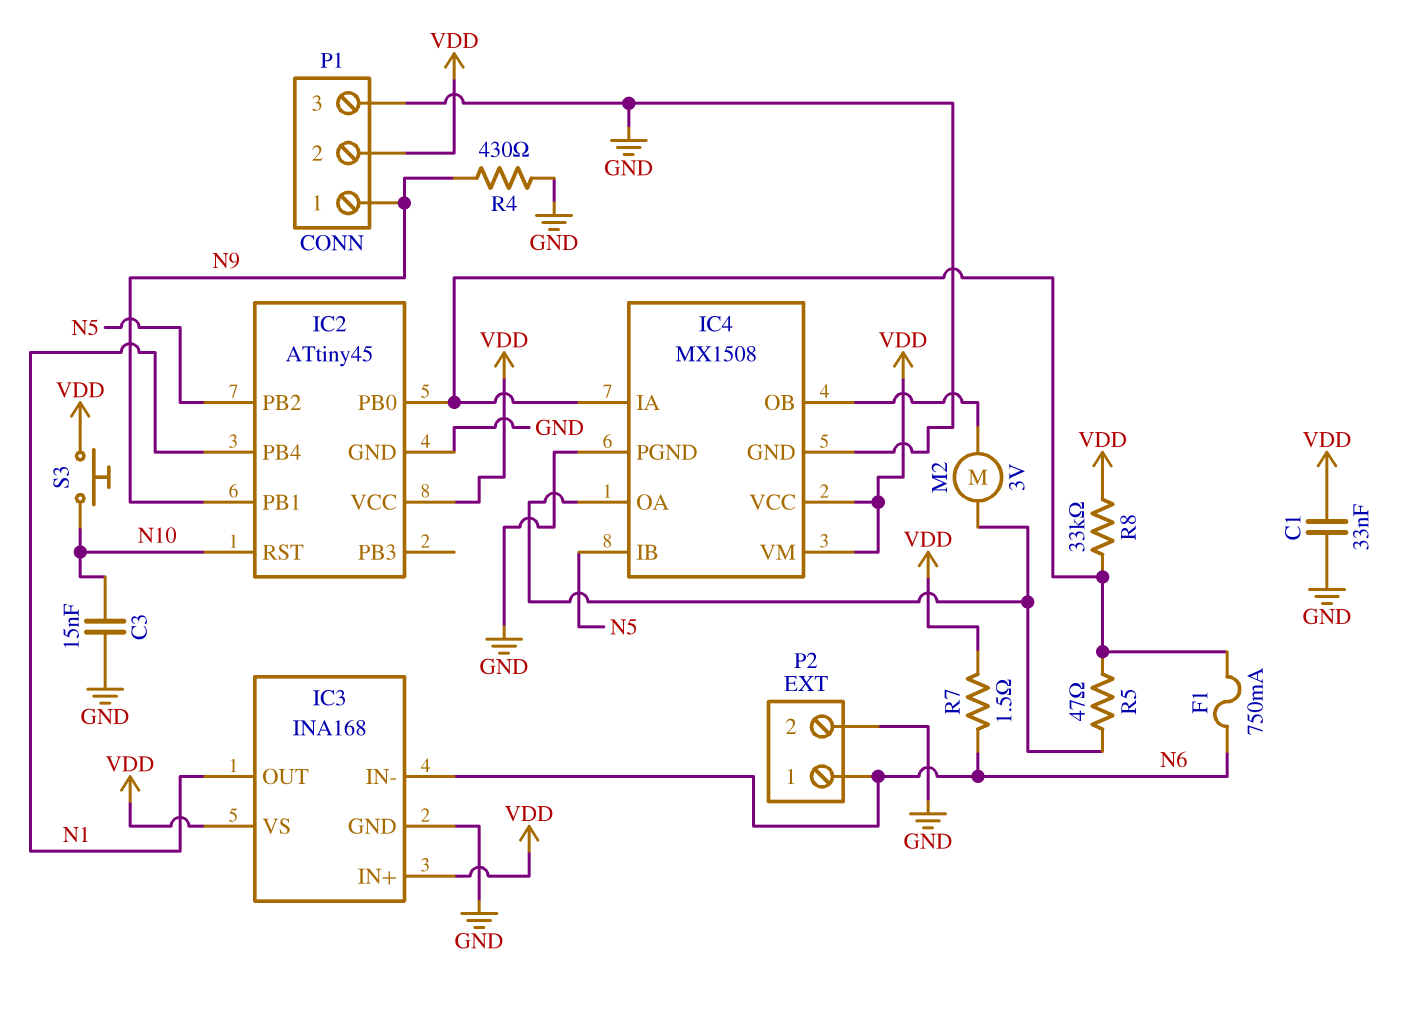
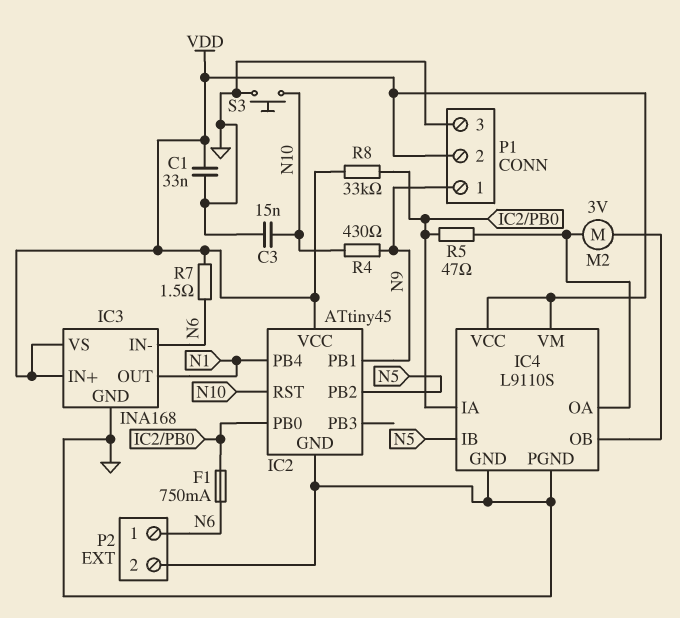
IC4: MX1508 -> L9110S
R4: 430 (GND, N9) -> 430 (N9, N10)
S3: button (N10, VDD) -> button (GND, N10)

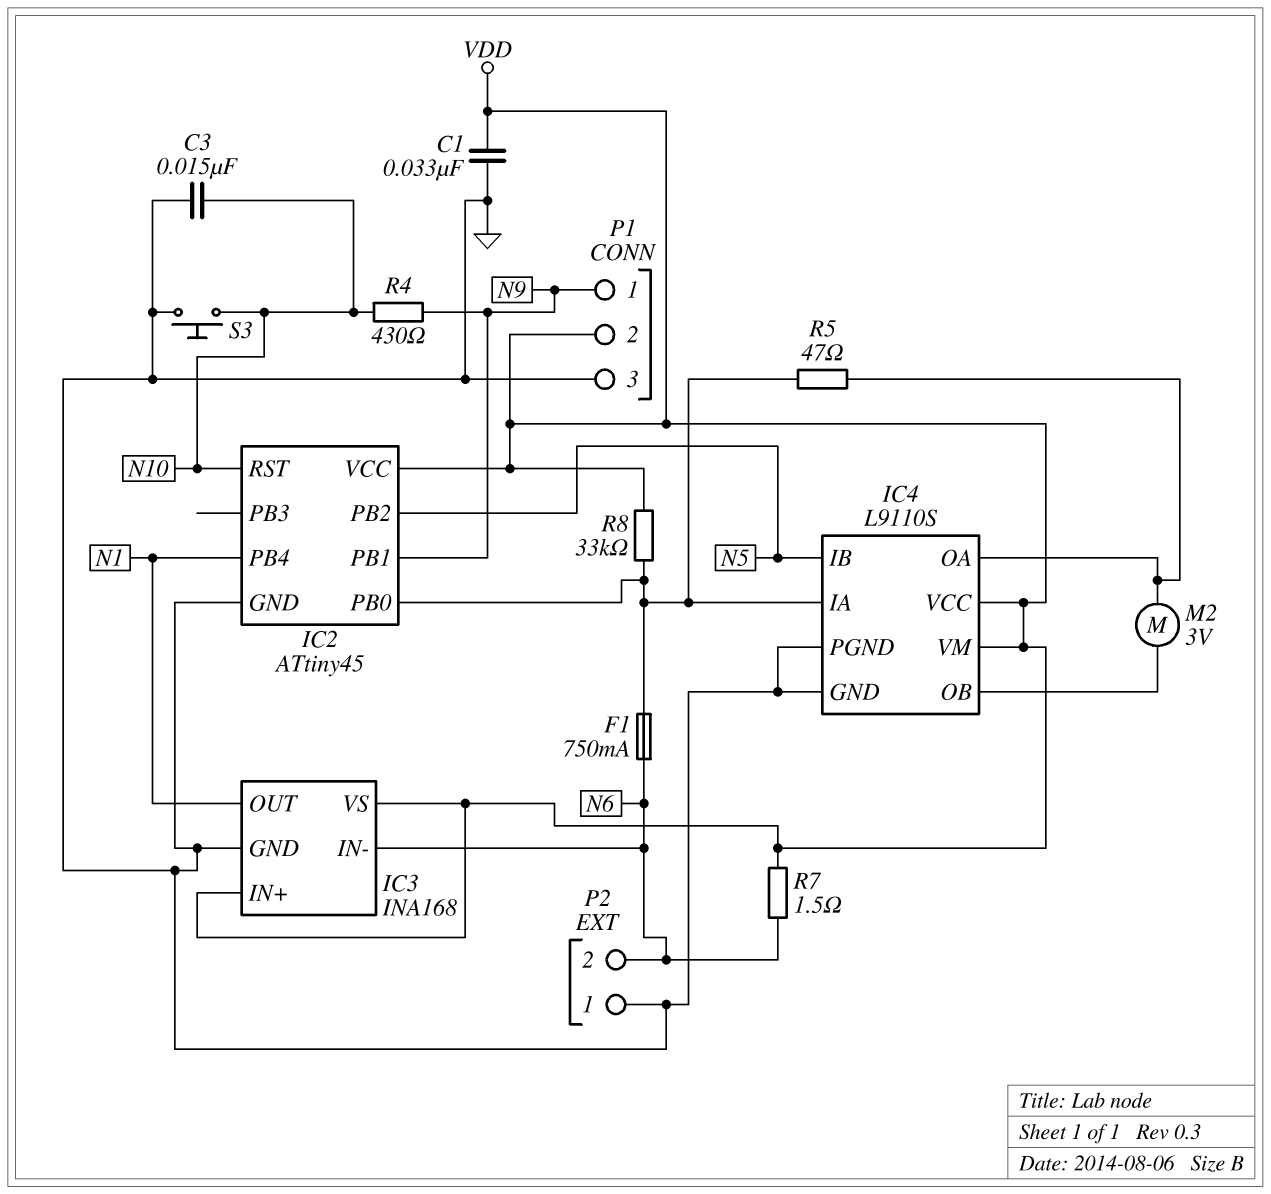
P2 pin 1: N6 -> GND
P2 pin 2: GND -> N6

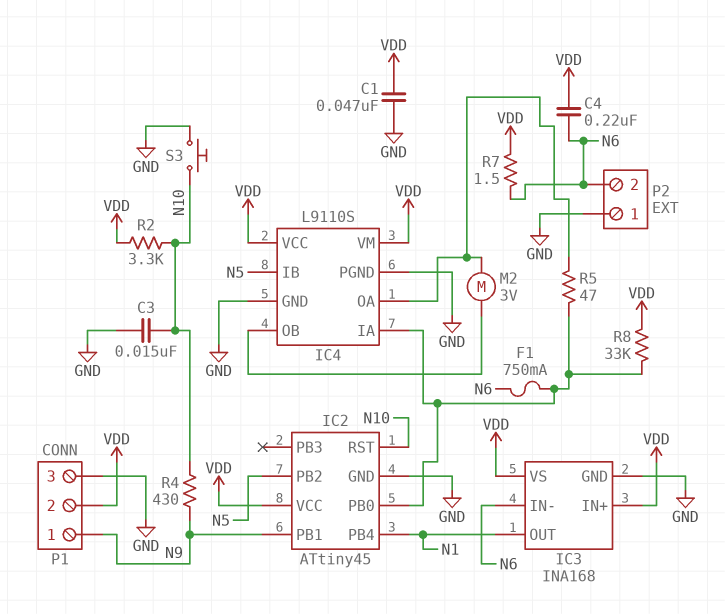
C1: 33nF (GND, VDD) -> 47nF (GND, VDD)
C4: none -> 220nF (N6, VDD)
R2: none -> 3.3k (N10, VDD)

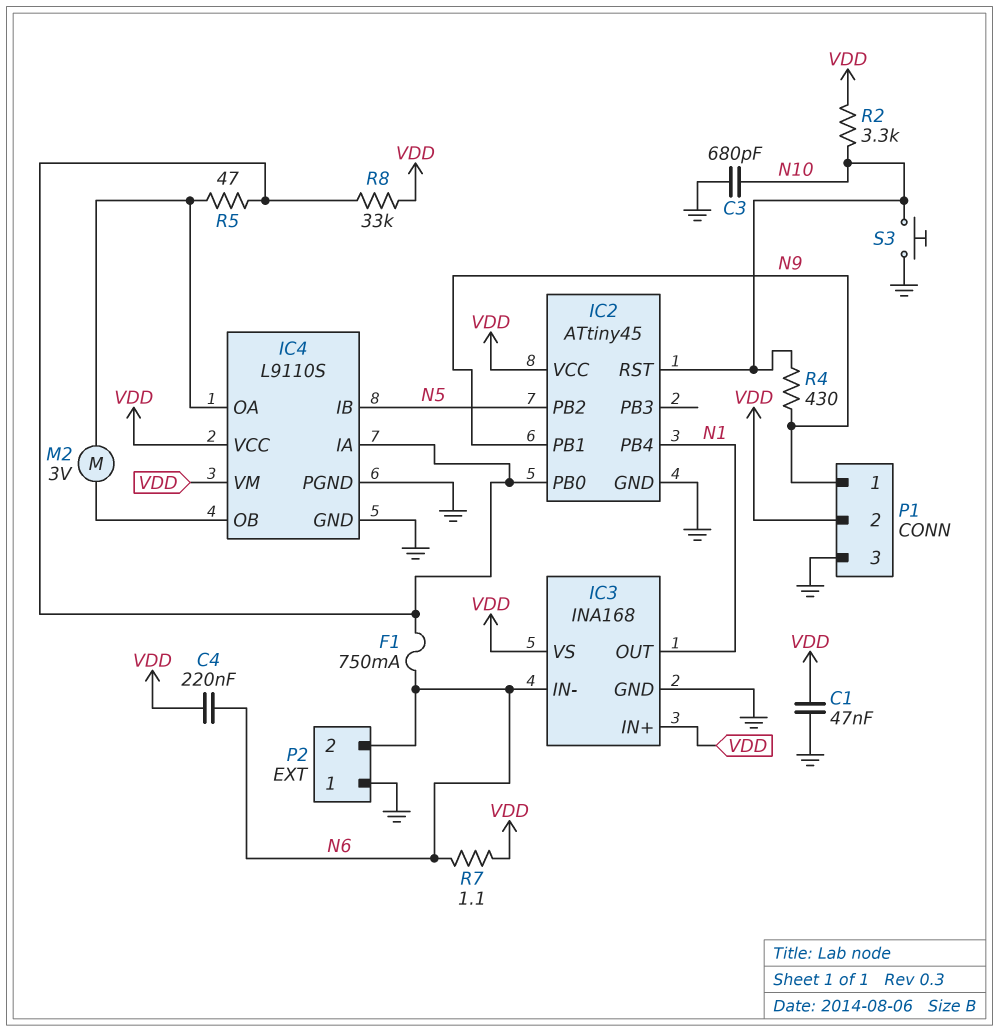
C3: 15nF (GND, N10) -> 680pF (GND, N10)
R7: 1.5 (N6, VDD) -> 1.1 (N6, VDD)

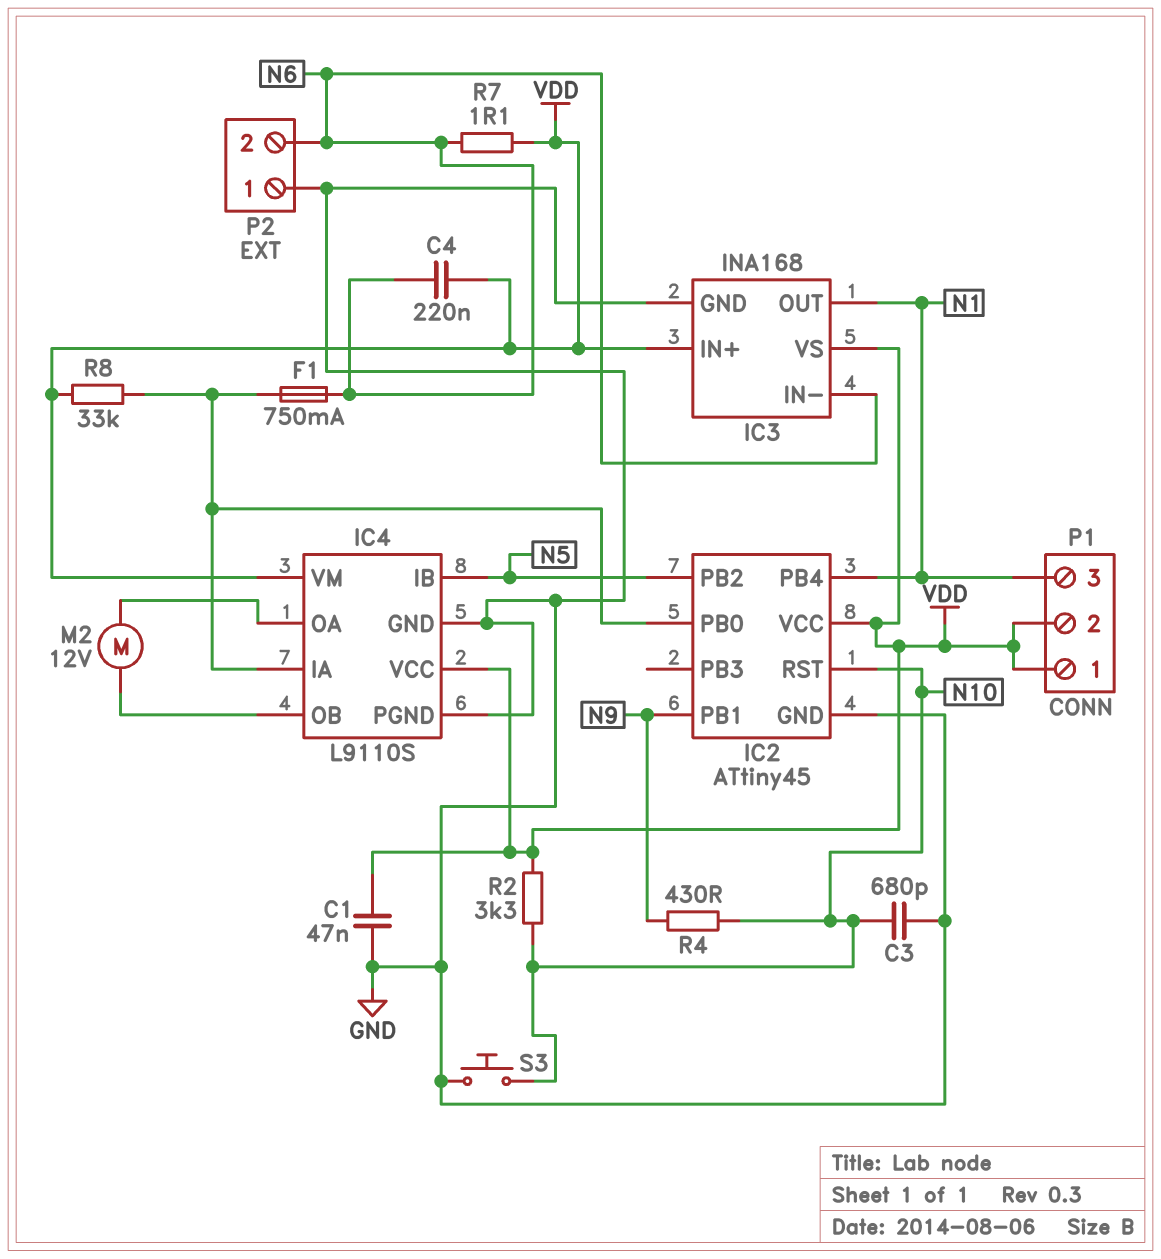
M2: motor 3V (IC4/OA, IC4/OB) -> motor 12V (IC4/OA, IC4/OB)
P1 pin 1: N9 -> VDD
P1 pin 3: GND -> N1
R5: 47 (IC2/PB0, IC4/OA) -> none

